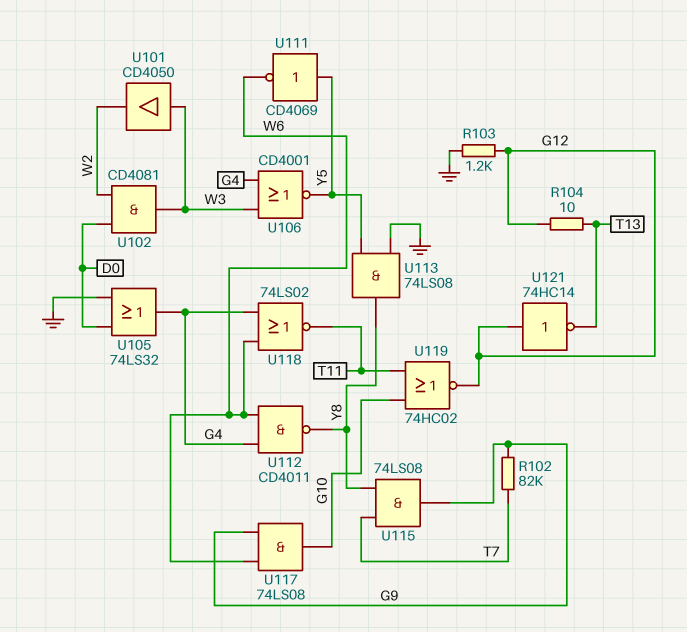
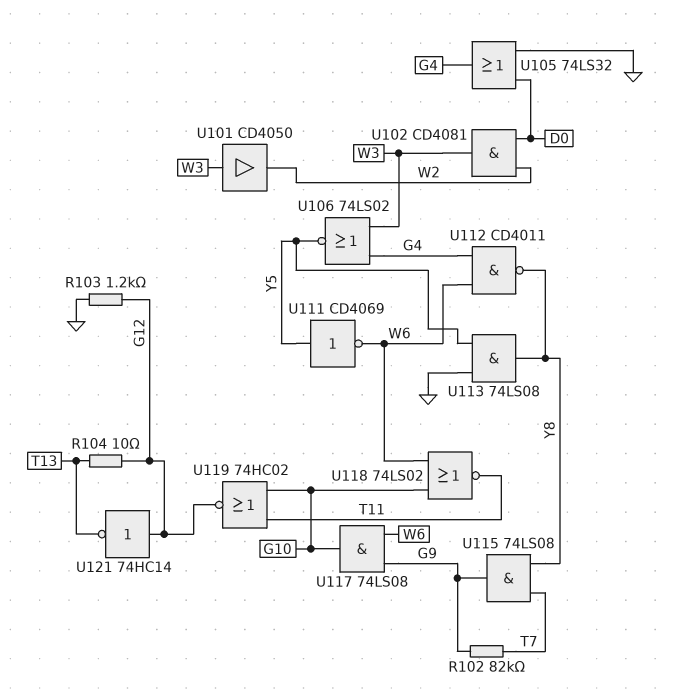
U106: NOR CD4001 (in G4, in W3, out Y5) -> NOR 74LS02 (in G4, in W3, out Y5)
U118: NOR 74LS02 (in G4, in W6, out T11) -> NOR 74LS02 (in G10, in W6, out T11)

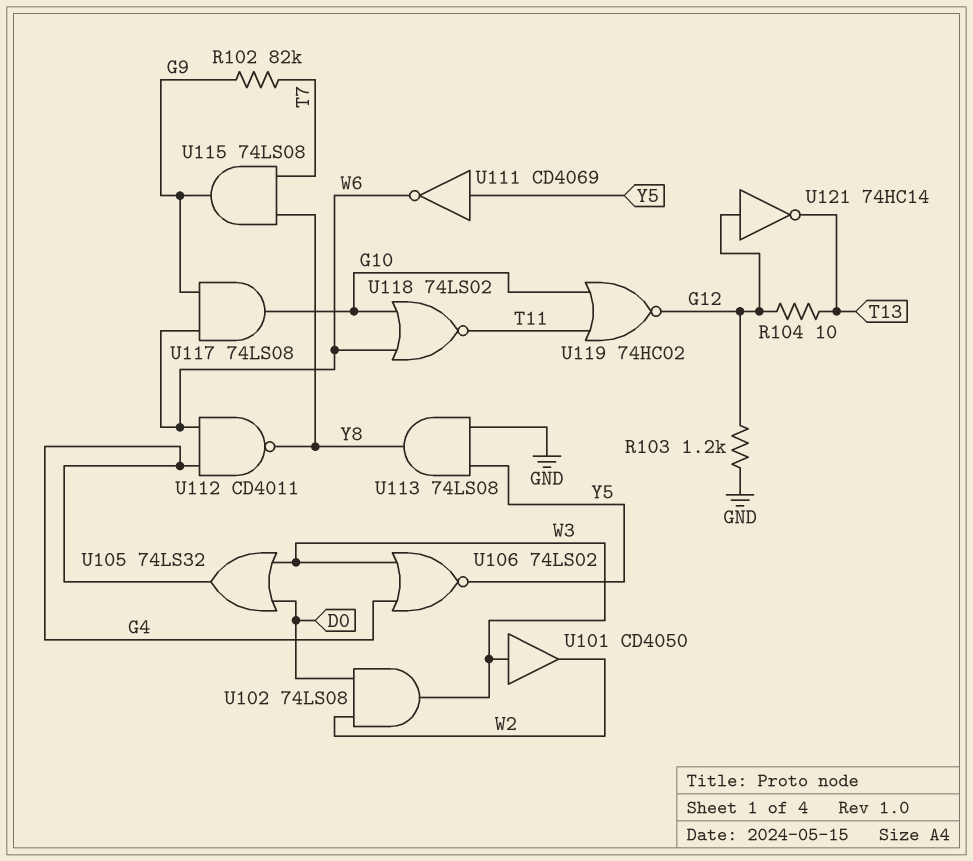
U102: AND CD4081 (in D0, in W2, out W3) -> AND 74LS08 (in D0, in W2, out W3)
U105: OR 74LS32 (in D0, in GND, out G4) -> OR 74LS32 (in D0, in W3, out G4)

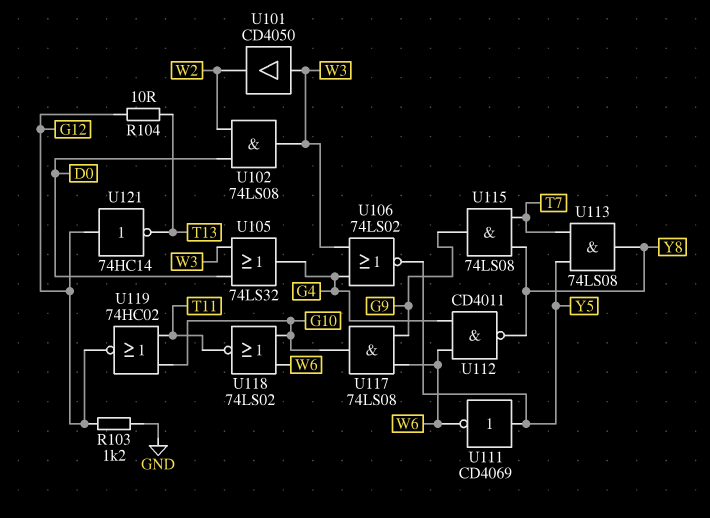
R102: 82k (G9, T7) -> none
U113: AND 74LS08 (in GND, in Y5, out Y8) -> AND 74LS08 (in T7, in Y5, out Y8)

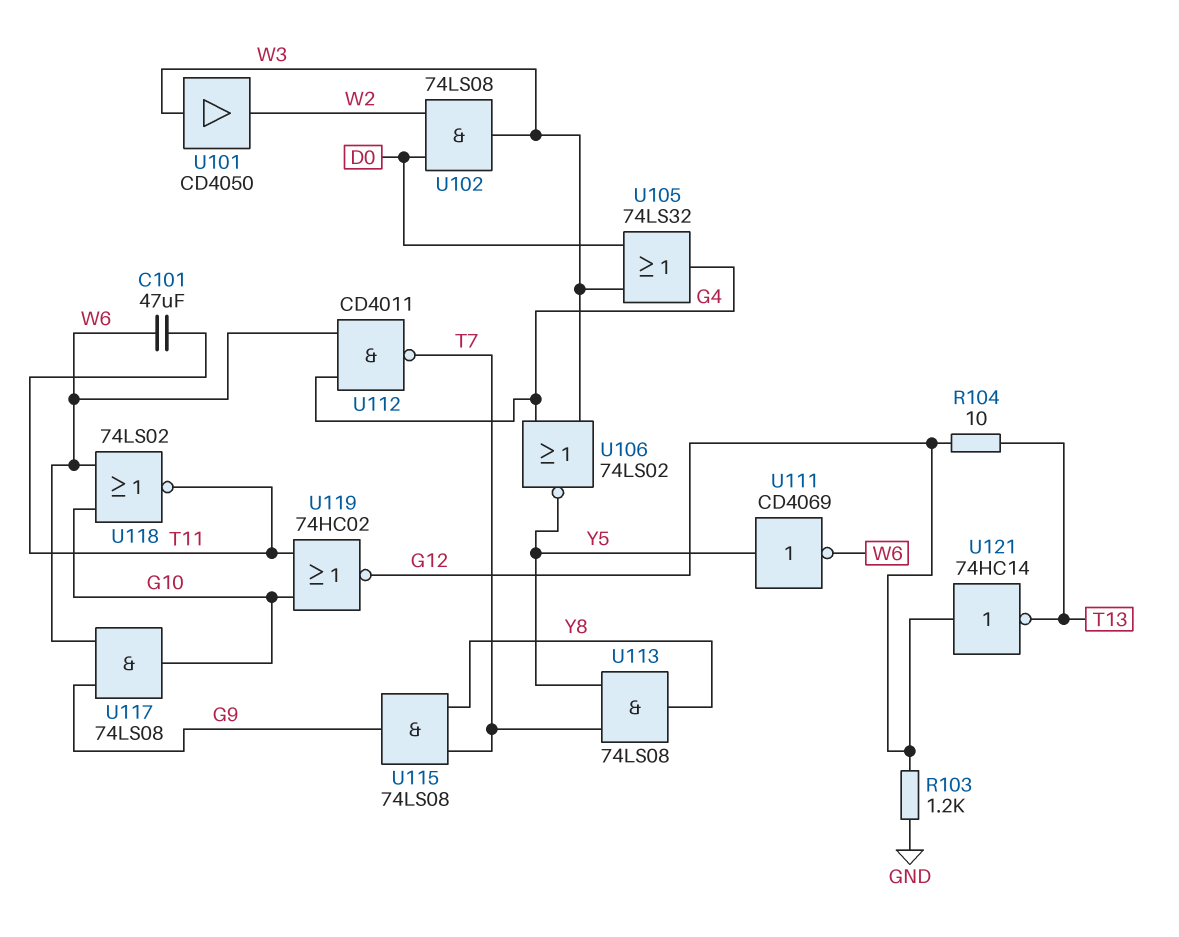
C101: none -> 47uF (T11, W6)
U112: NAND CD4011 (in G4, in W6, out Y8) -> NAND CD4011 (in G4, in W6, out T7)

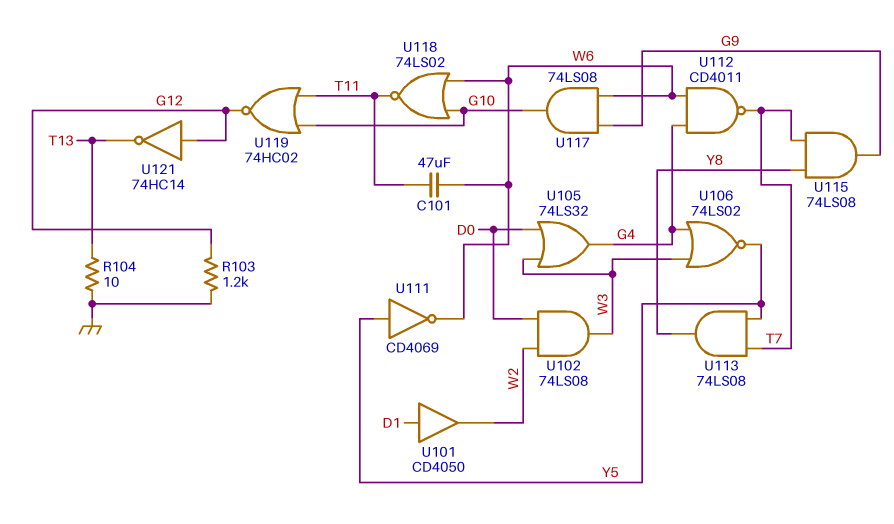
R104: 10 (G12, T13) -> 10 (GND, T13)
U101: buffer CD4050 (in W3, out W2) -> buffer CD4050 (in D1, out W2)

